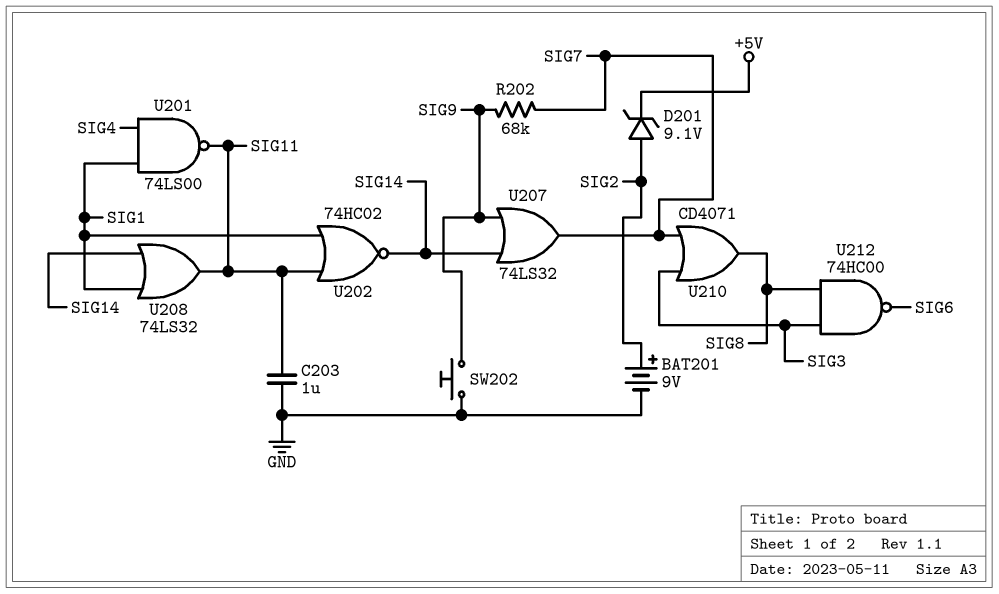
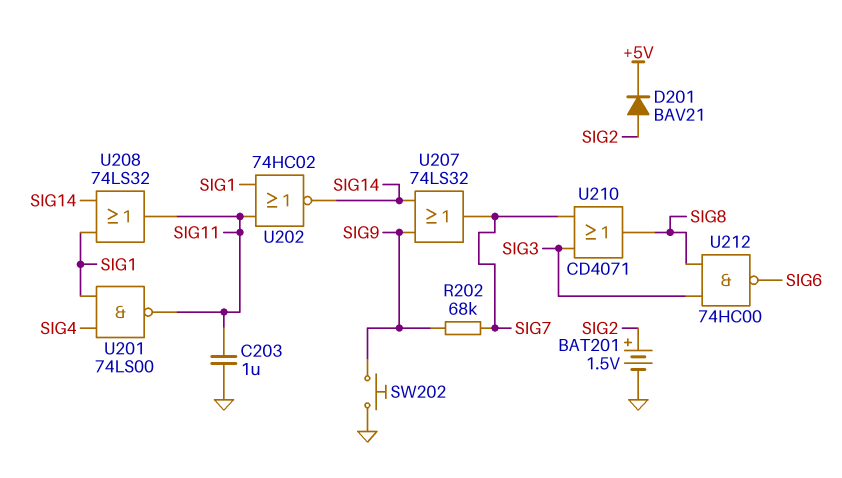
BAT201: 9V (plus SIG2, minus GND) -> 1.5V (plus SIG2, minus GND)
D201: zener 9.1V (A SIG2, K +5V) -> diode BAV21 (A SIG2, K +5V)

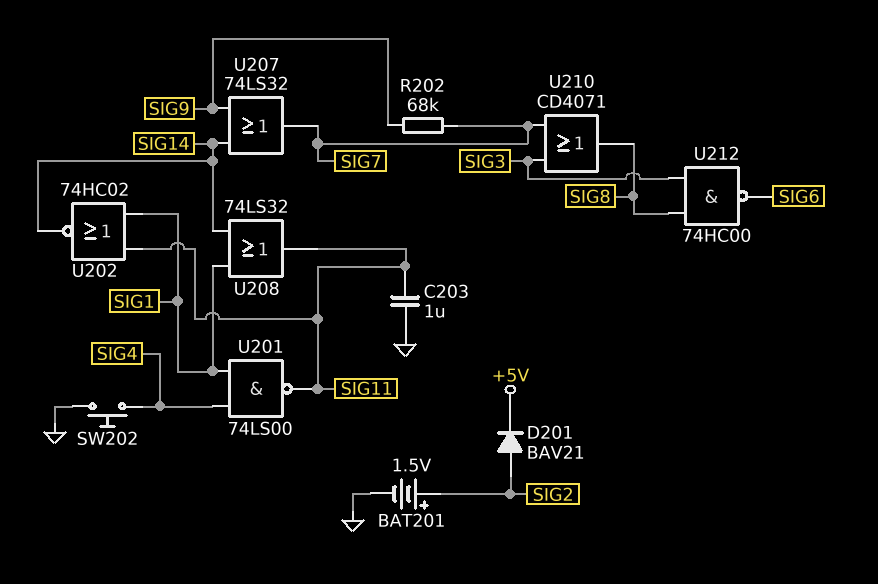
SW202: button (GND, SIG9) -> button (GND, SIG4)

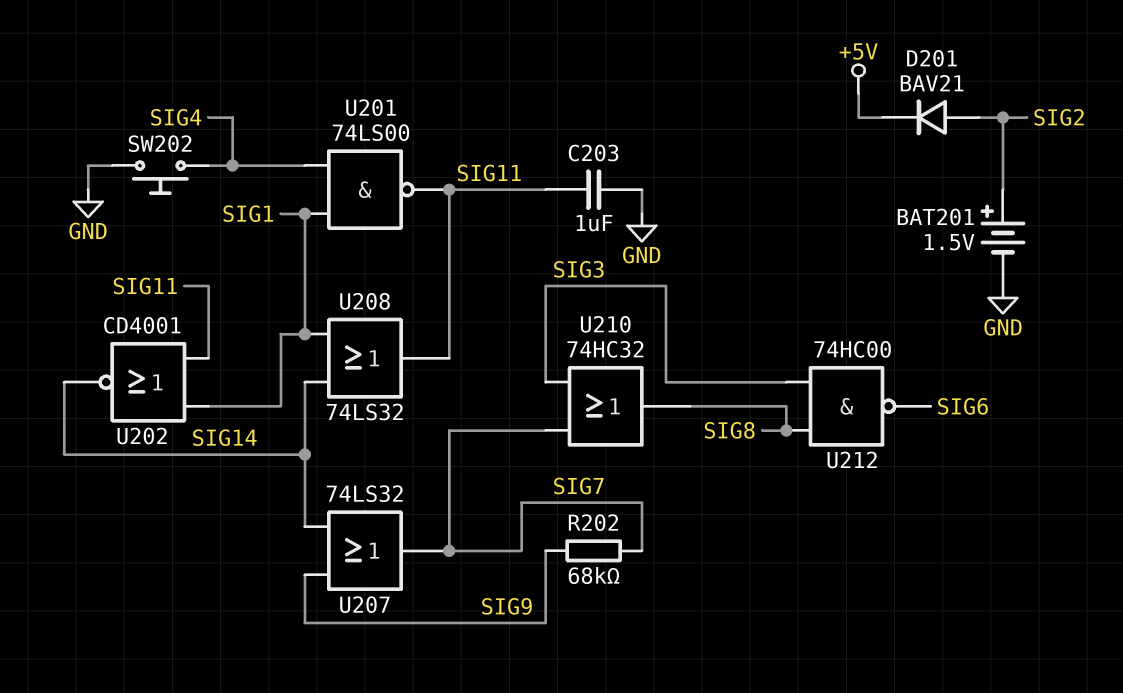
U202: NOR 74HC02 (in SIG1, in SIG11, out SIG14) -> NOR CD4001 (in SIG1, in SIG11, out SIG14)
U210: OR CD4071 (in SIG3, in SIG7, out SIG8) -> OR 74HC32 (in SIG3, in SIG7, out SIG8)

